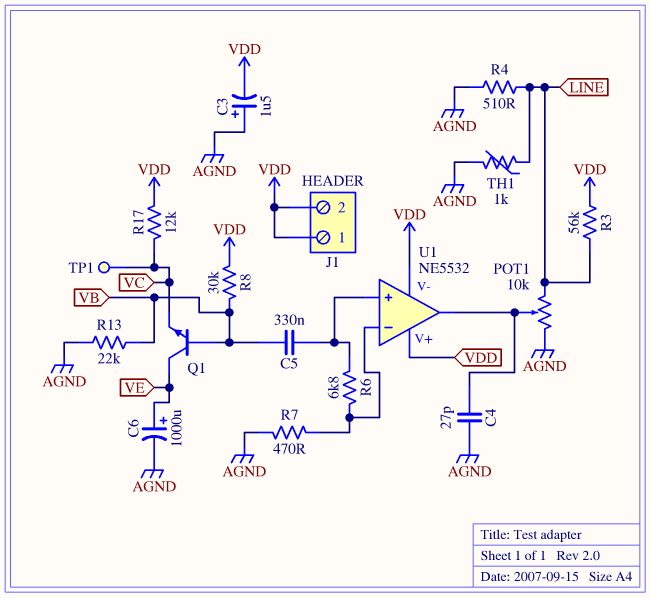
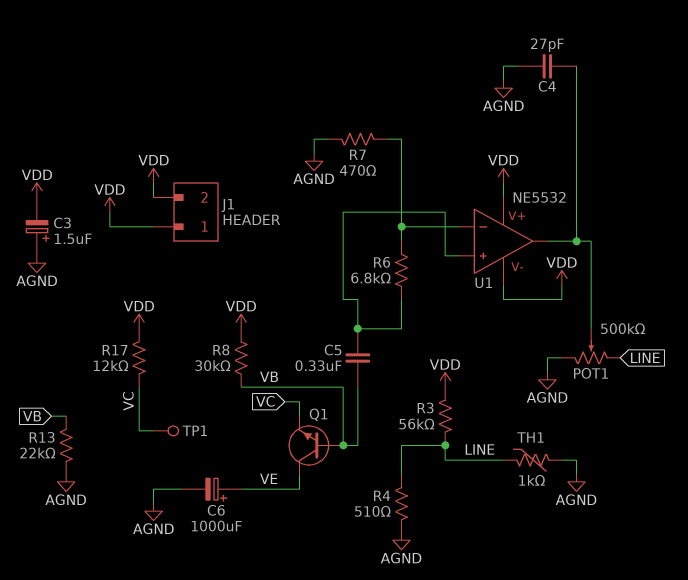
POT1: 10k (AGND, LINE, wiper U1/out) -> 500k (AGND, LINE, wiper U1/out)

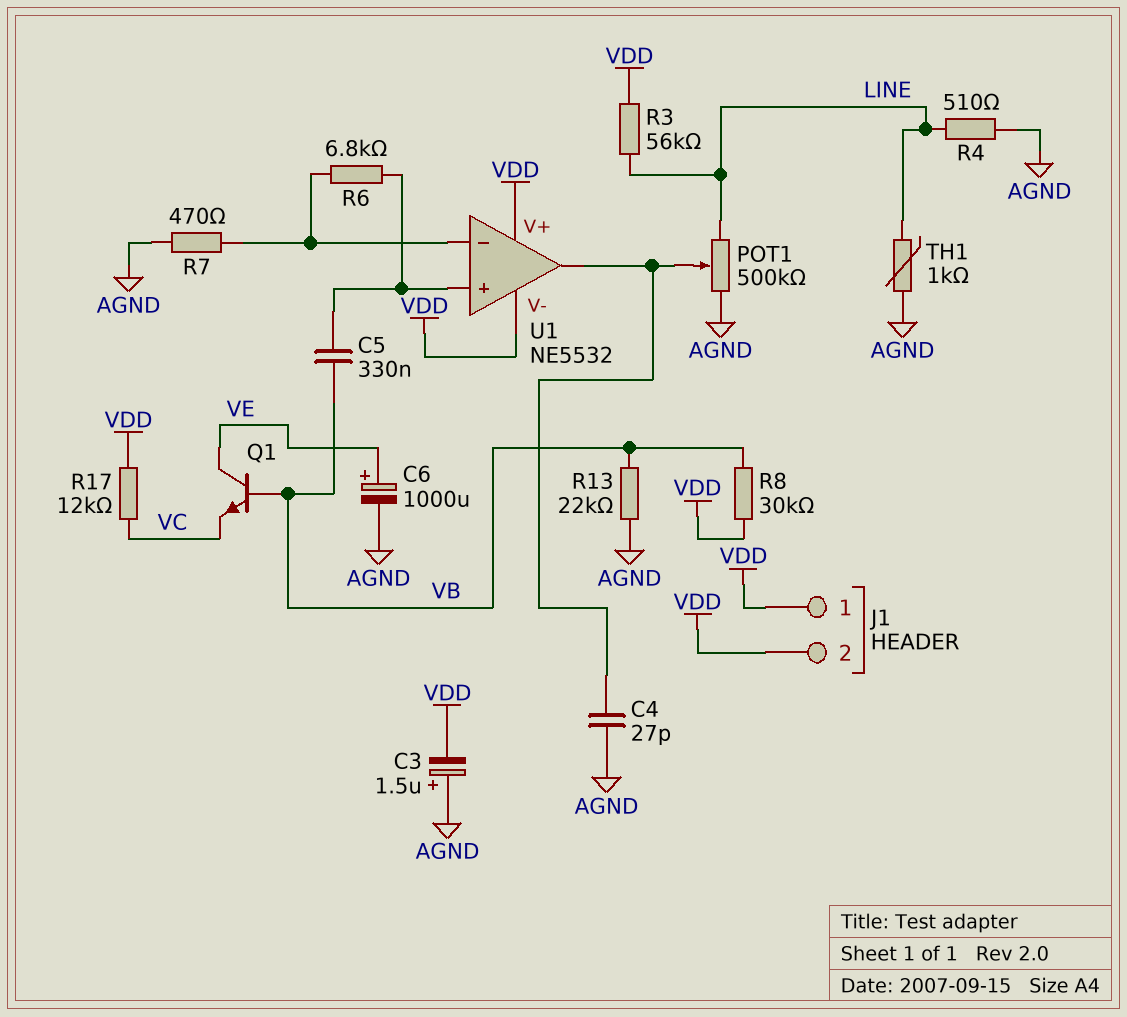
TP1: test point (VC) -> none

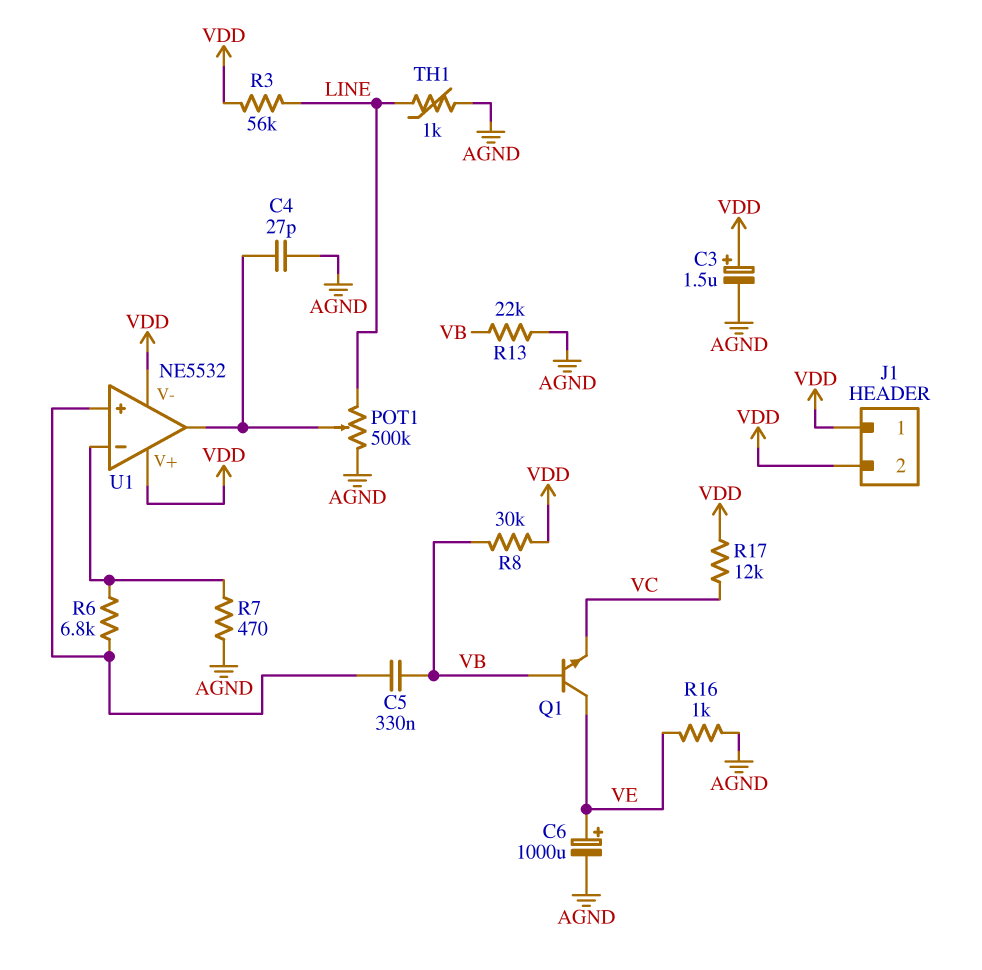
C3: 1.5uF (plus AGND, minus VDD) -> 1.5uF (plus VDD, minus AGND)
R4: 510 (AGND, LINE) -> none
R16: none -> 1k (AGND, VE)

